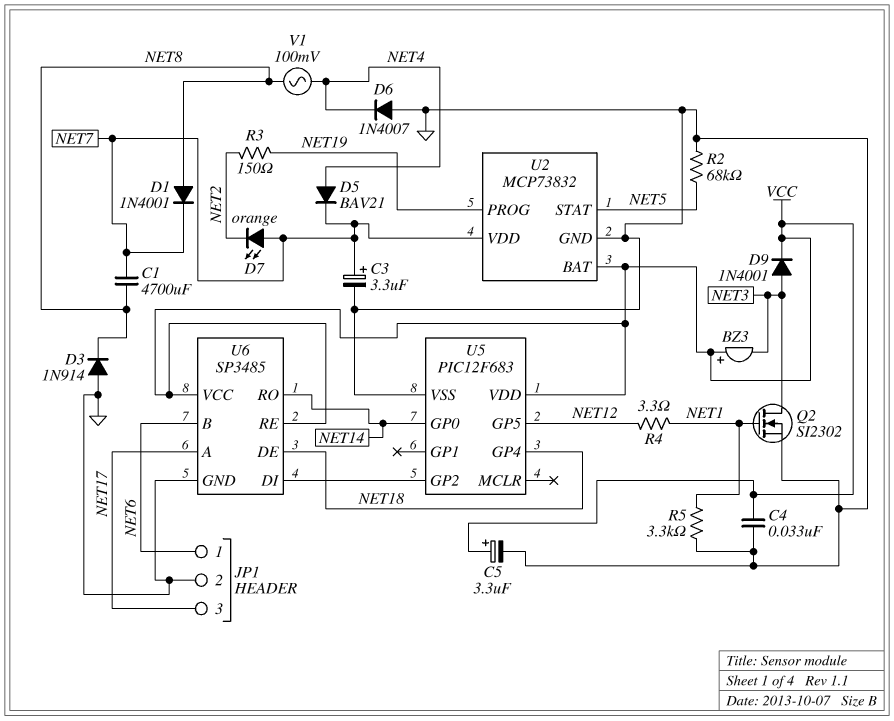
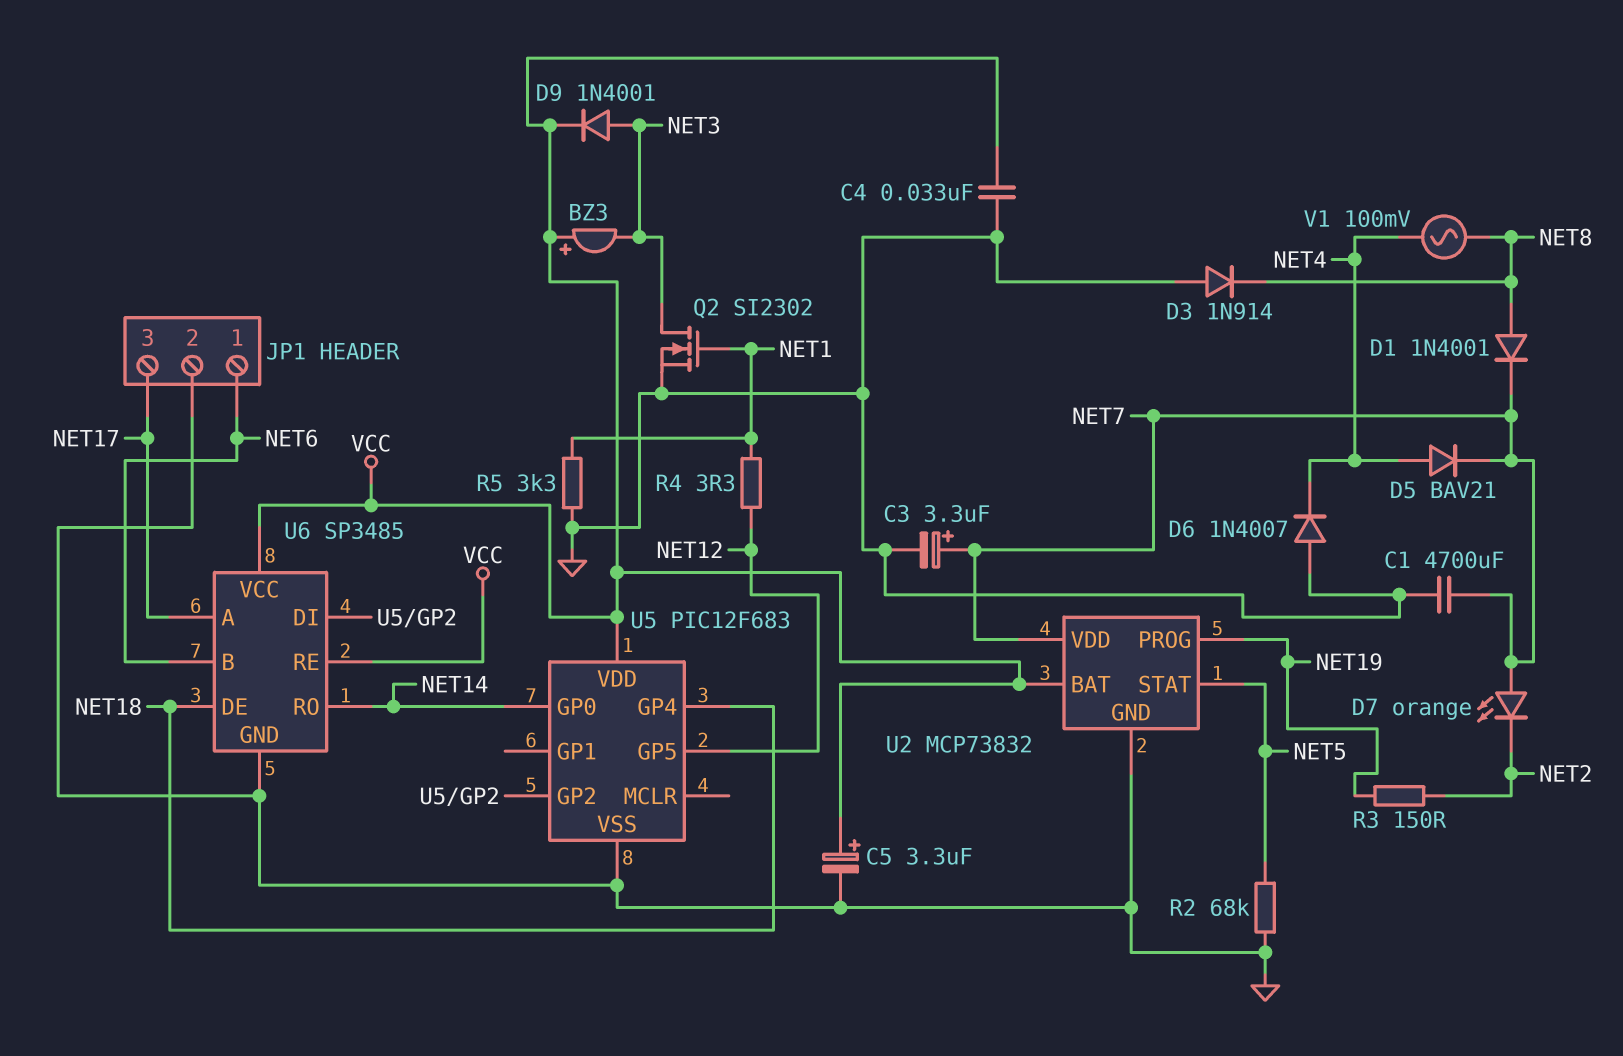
C1: 4700uF (NET7, NET8) -> 4700uF (GND, NET7)

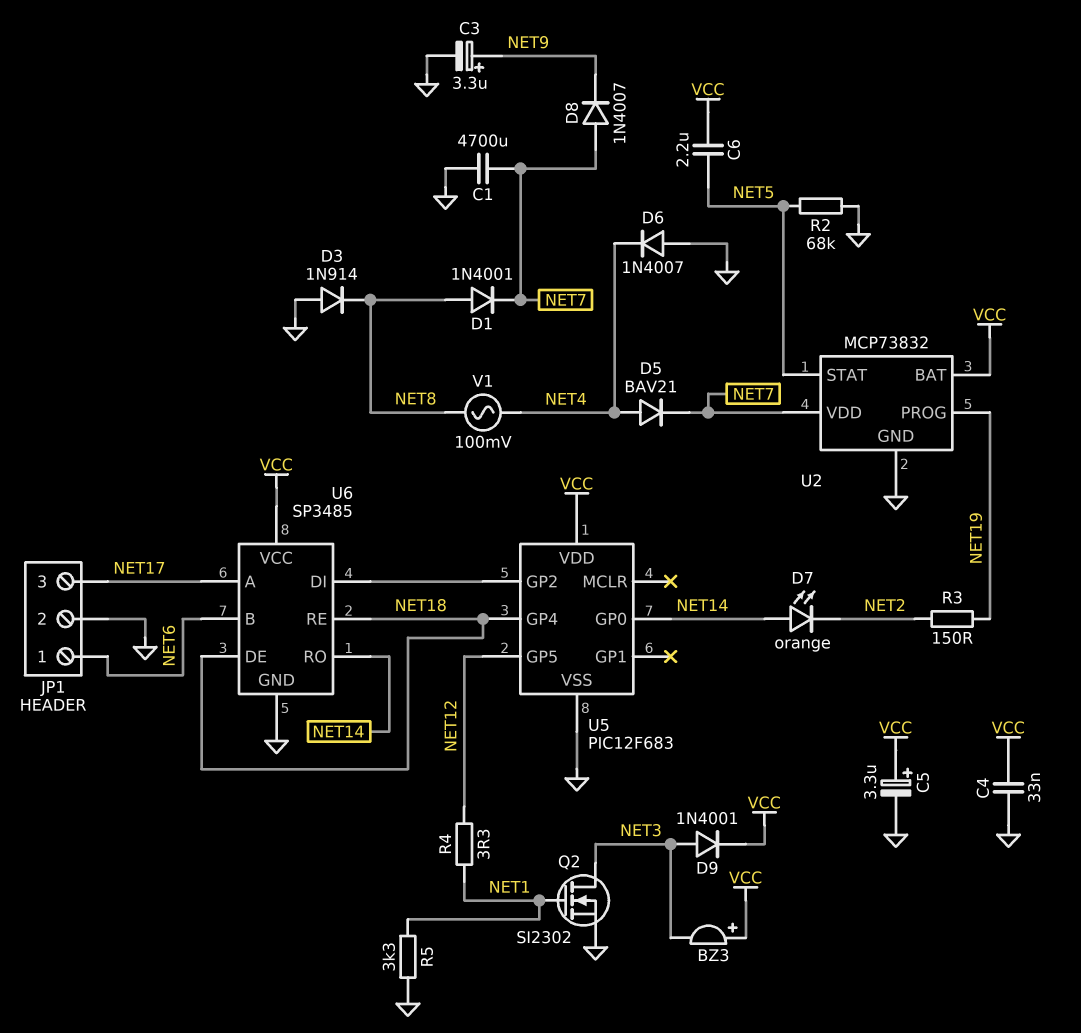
C3: 3.3uF (plus NET7, minus GND) -> 3.3uF (plus NET9, minus GND)
C6: none -> 2.2uF (NET5, VCC)
D7: LED orange (A NET7, K NET2) -> LED orange (A NET14, K NET2)
D8: none -> diode 1N4007 (A NET7, K NET9)
U6 pin RE: VCC -> NET18

